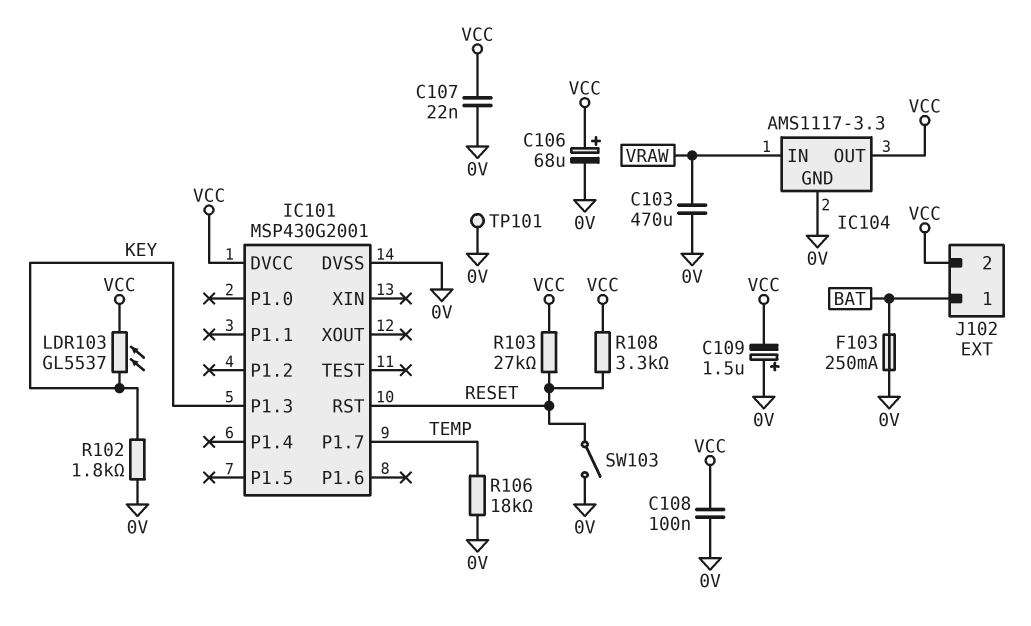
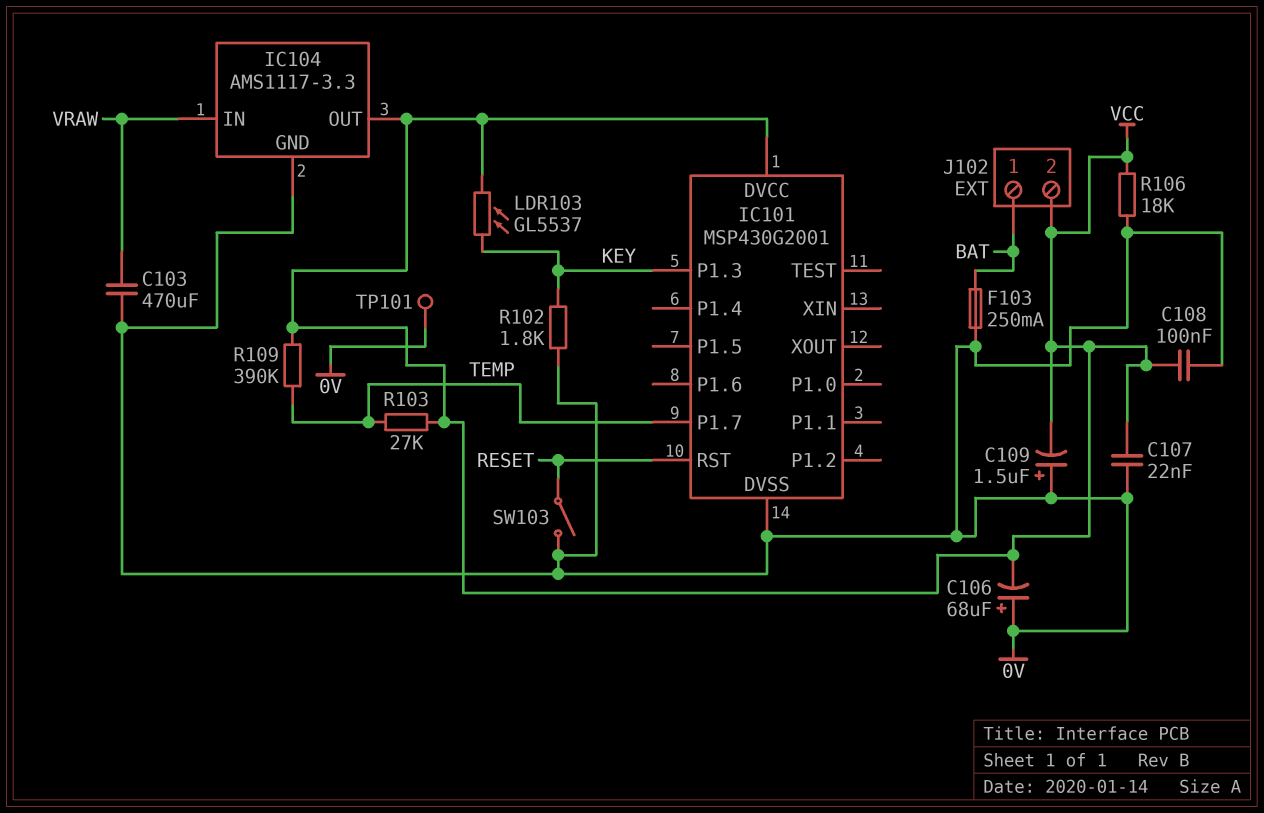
C106: 68uF (plus VCC, minus 0V) -> 68uF (plus 0V, minus VCC)
R103: 27k (RESET, VCC) -> 27k (TEMP, VCC)
R106: 18k (0V, TEMP) -> 18k (0V, VCC)
R108: 3.3k (RESET, VCC) -> none
R109: none -> 390k (TEMP, VCC)

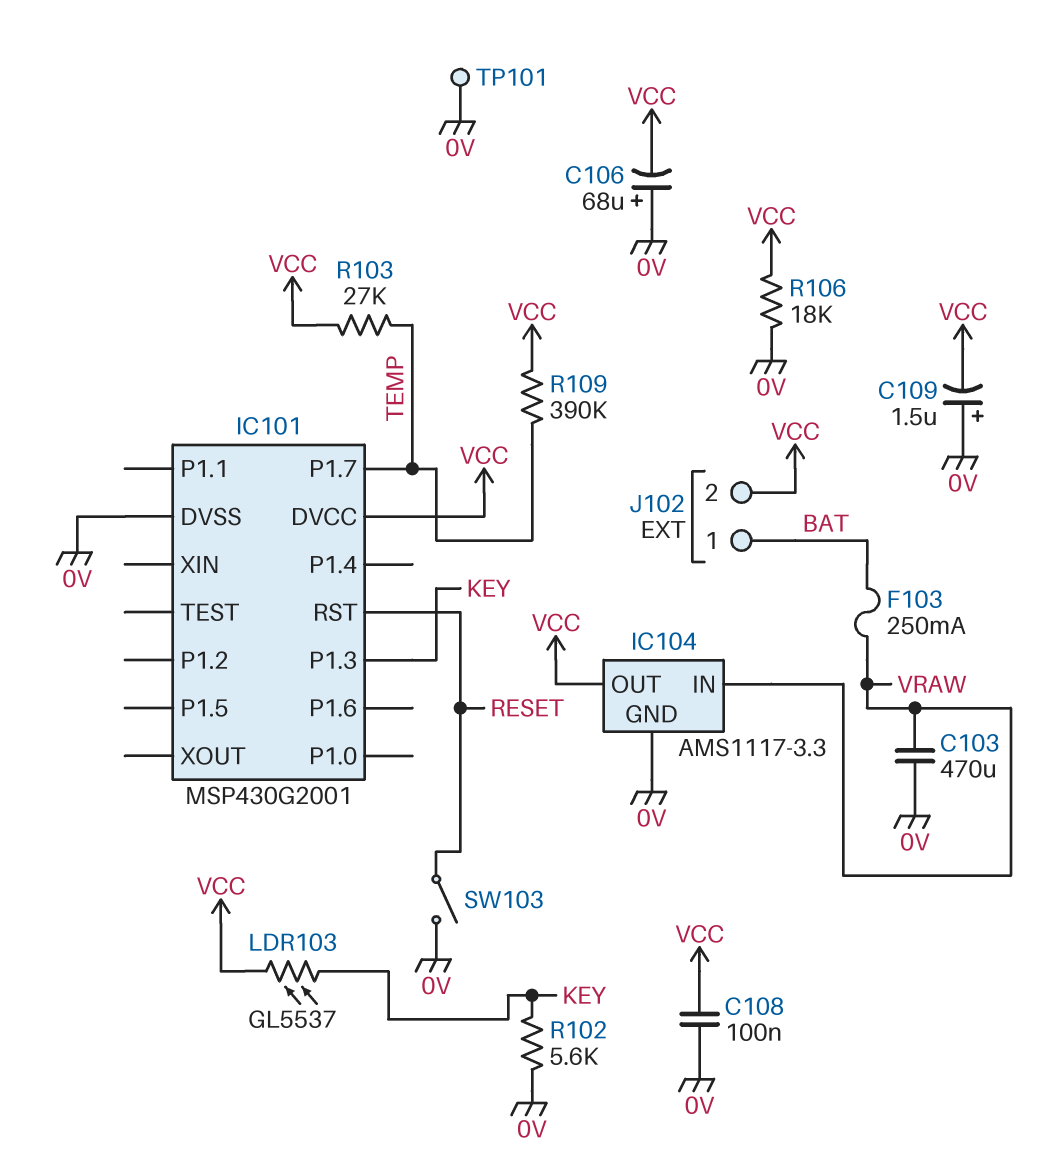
C107: 22nF (0V, VCC) -> none
F103: 250mA (0V, BAT) -> 250mA (BAT, VRAW)
R102: 1.8k (0V, KEY) -> 5.6k (0V, KEY)

